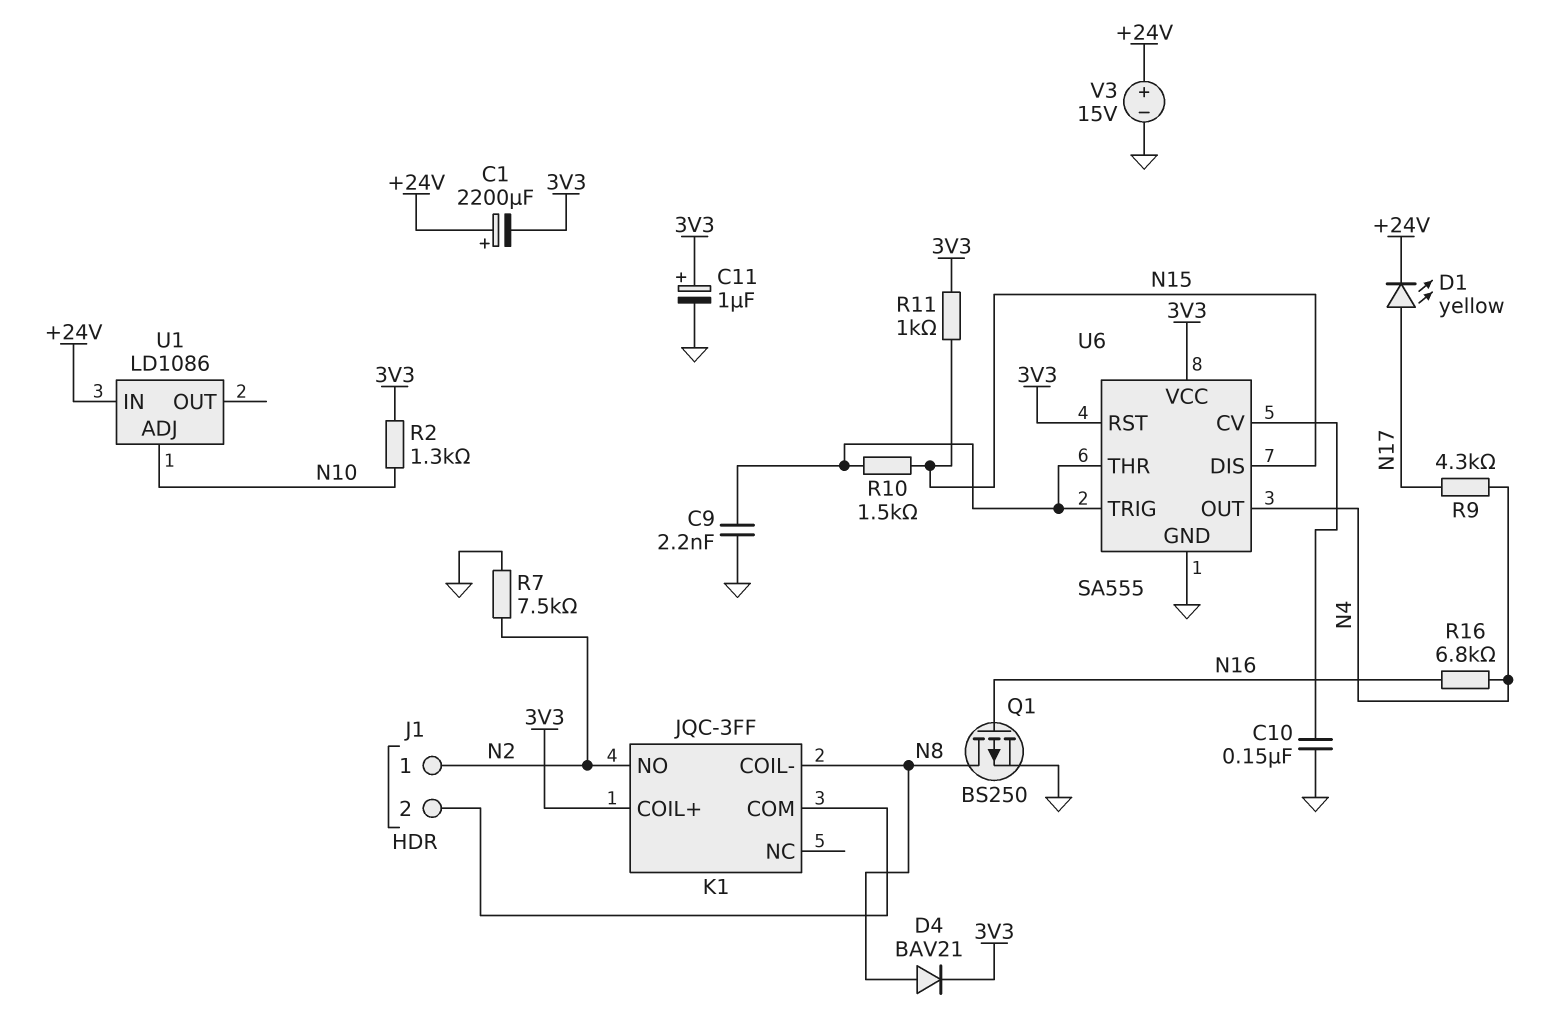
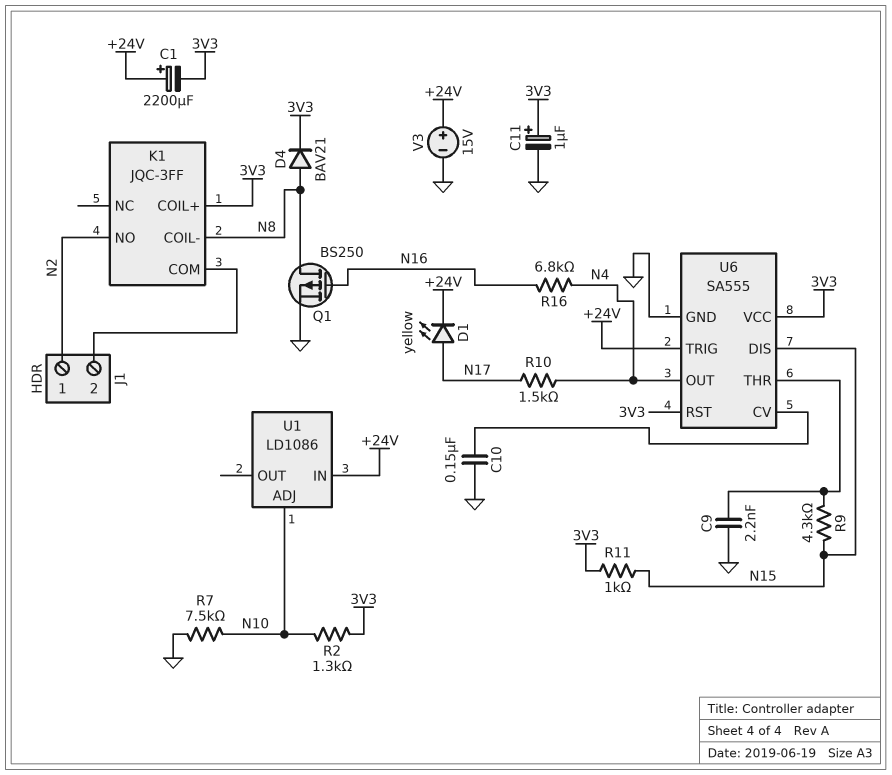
R7: 7.5k (GND, N2) -> 7.5k (GND, N10)
R9: 4.3k (N4, N17) -> 4.3k (N15, U6/THR)
R10: 1.5k (N15, U6/THR) -> 1.5k (N4, N17)
U6 pin TRIG: U6/THR -> +24V

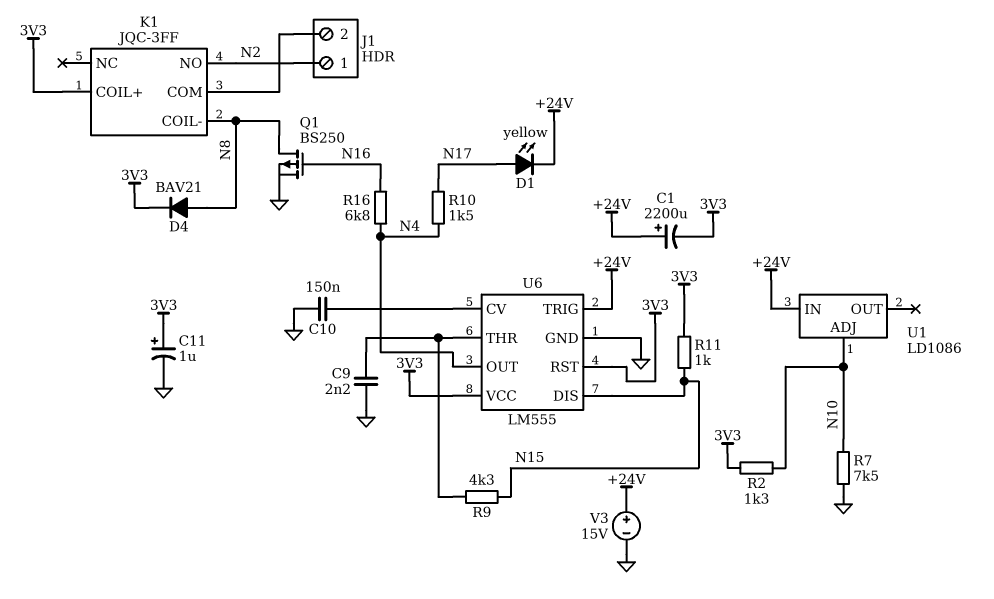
U6: SA555 -> LM555

